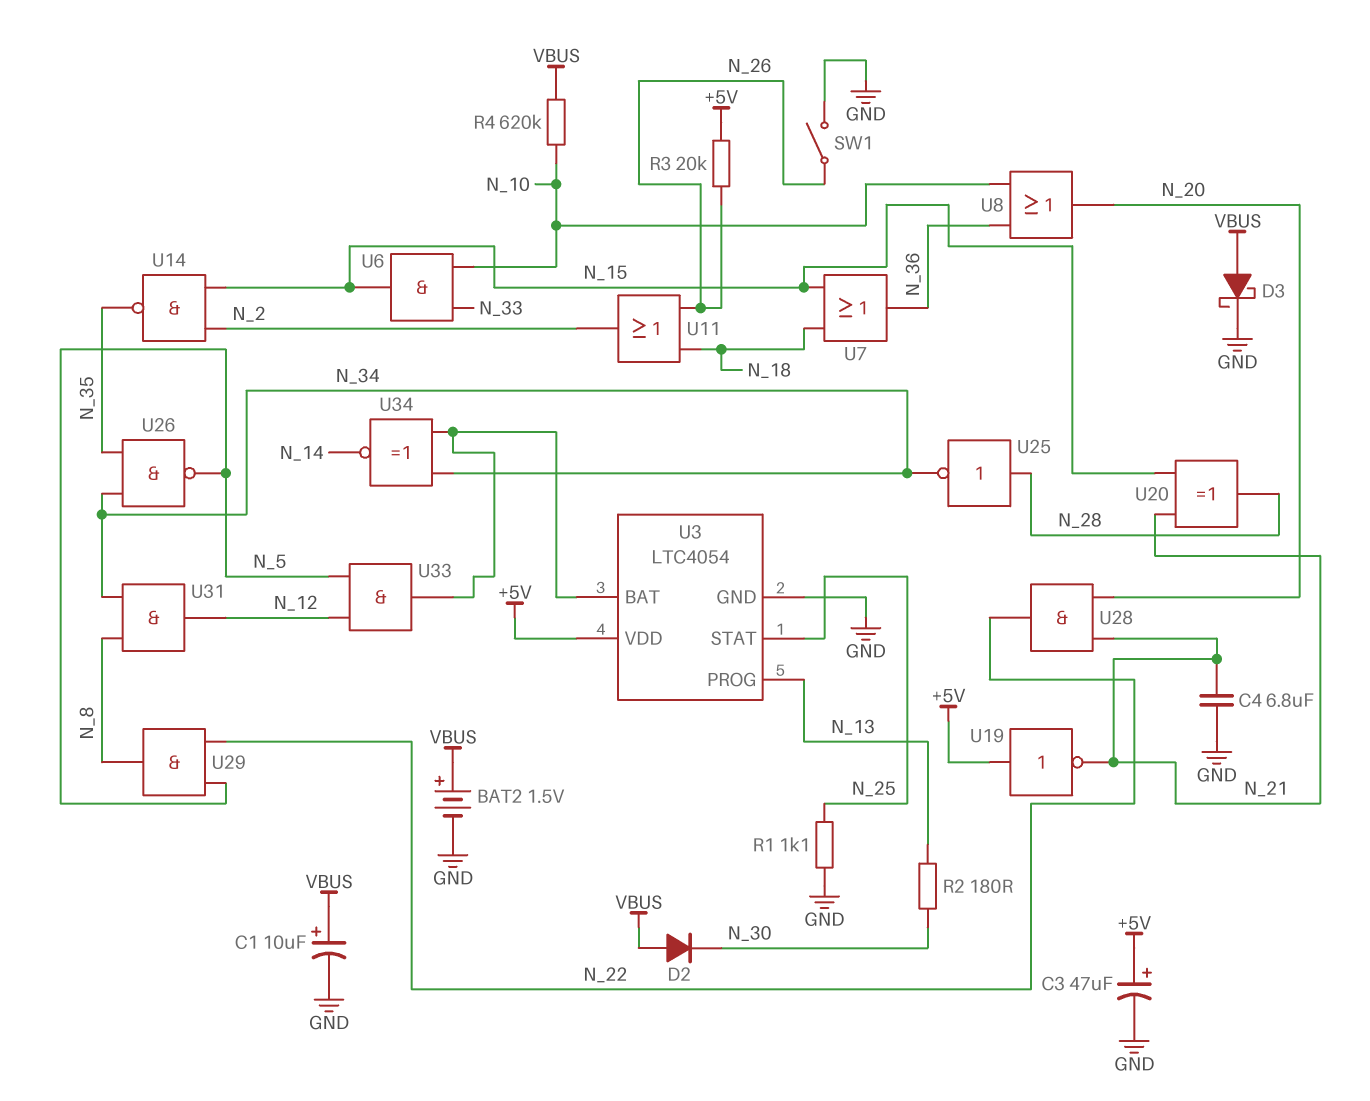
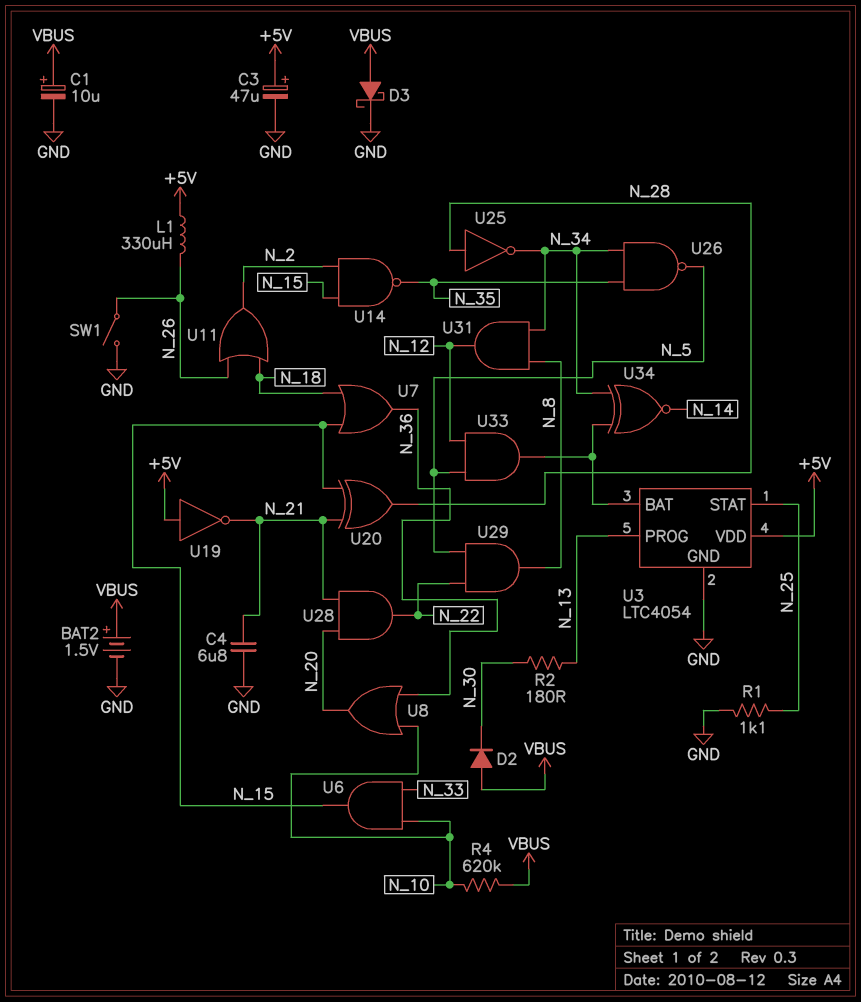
L1: none -> 330uH (+5V, N_26)
R3: 20k (+5V, N_26) -> none

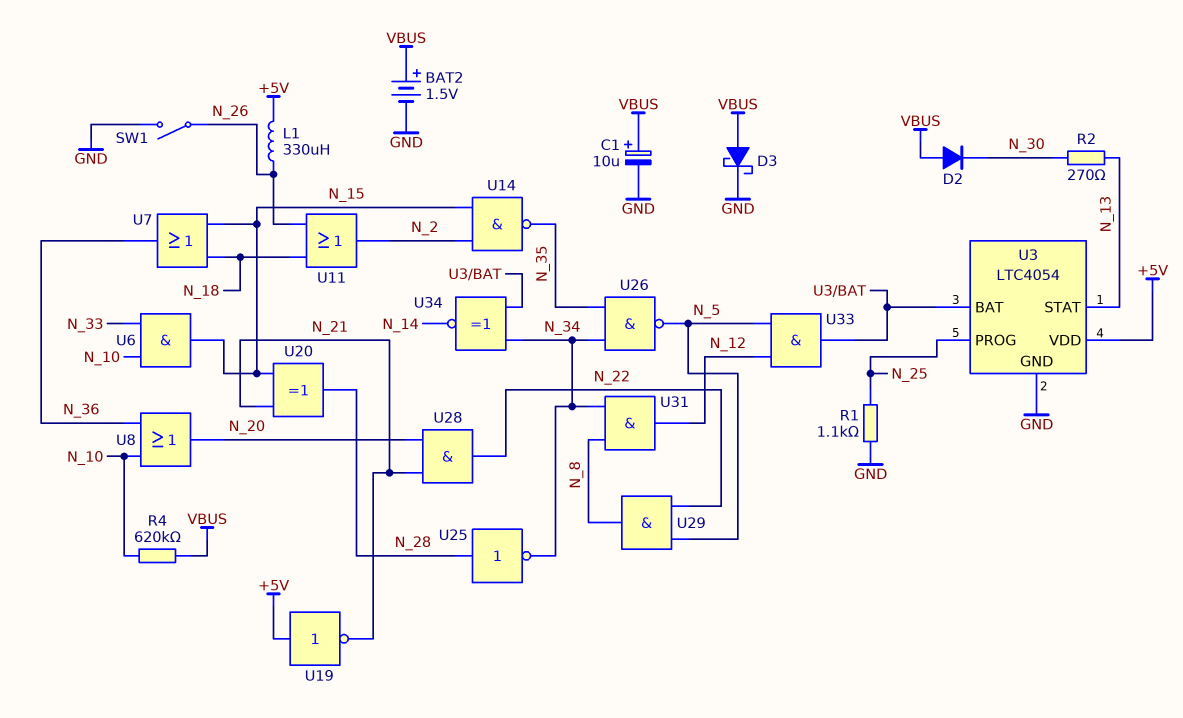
C3: 47uF (plus +5V, minus GND) -> none
C4: 6.8uF (GND, N_21) -> none
R2: 180 (N_13, N_30) -> 270 (N_13, N_30)
U3 pin PROG: N_13 -> N_25
U3 pin STAT: N_25 -> N_13

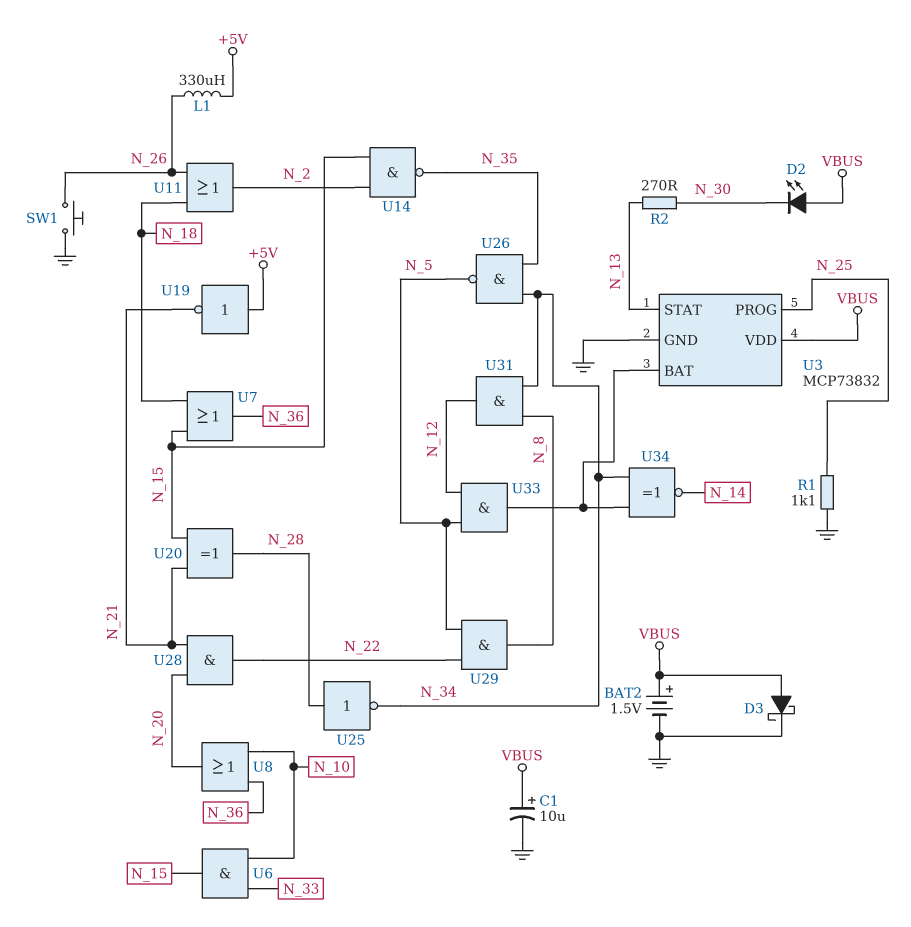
D2: diode (A VBUS, K N_30) -> LED (A VBUS, K N_30)
R4: 620k (N_10, VBUS) -> none
SW1: switch (GND, N_26) -> button (GND, N_26)
U3: LTC4054 -> MCP73832
U3 pin VDD: +5V -> VBUS

